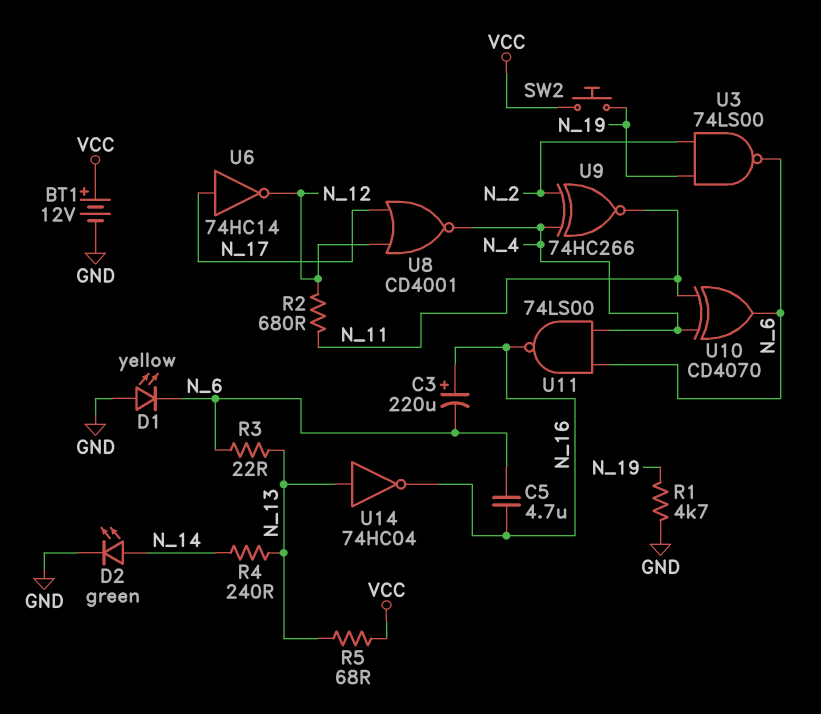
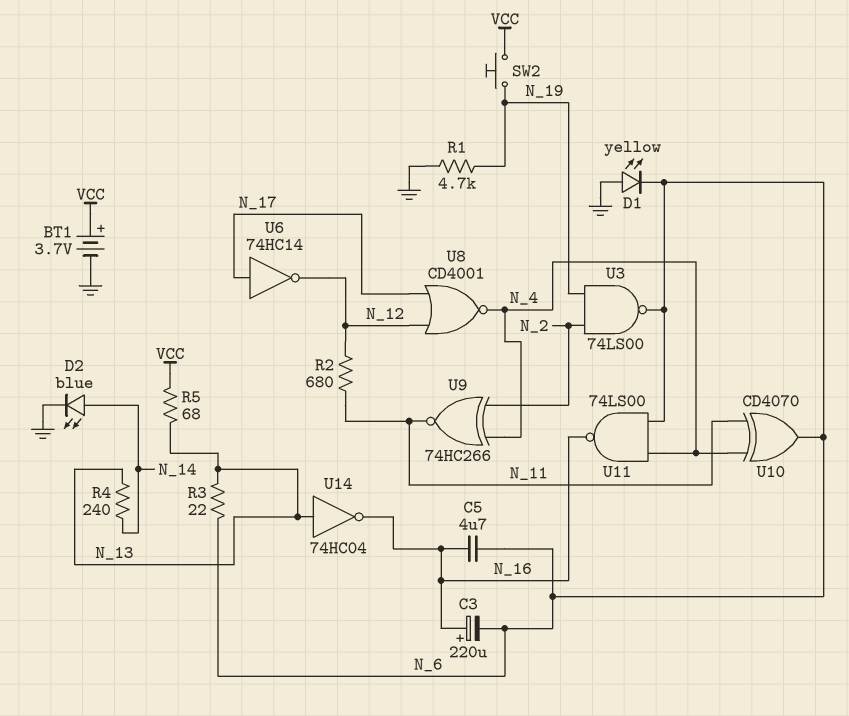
BT1: 12V (plus VCC, minus GND) -> 3.7V (plus VCC, minus GND)
D2: LED green (A N_14, K GND) -> LED blue (A N_14, K GND)

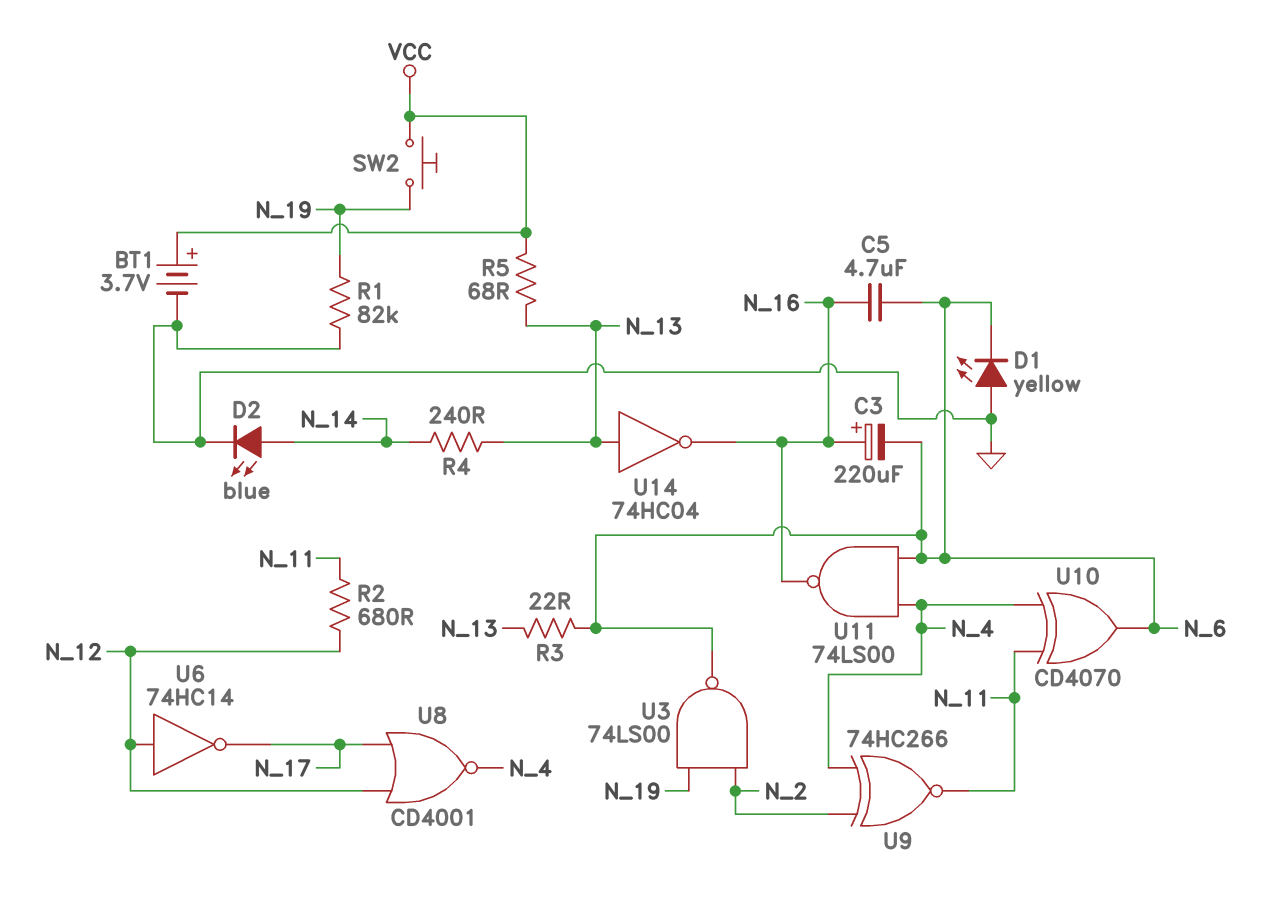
R1: 4.7k (GND, N_19) -> 82k (GND, N_19)
U6: NOT 74HC14 (in N_17, out N_12) -> NOT 74HC14 (in N_12, out N_17)

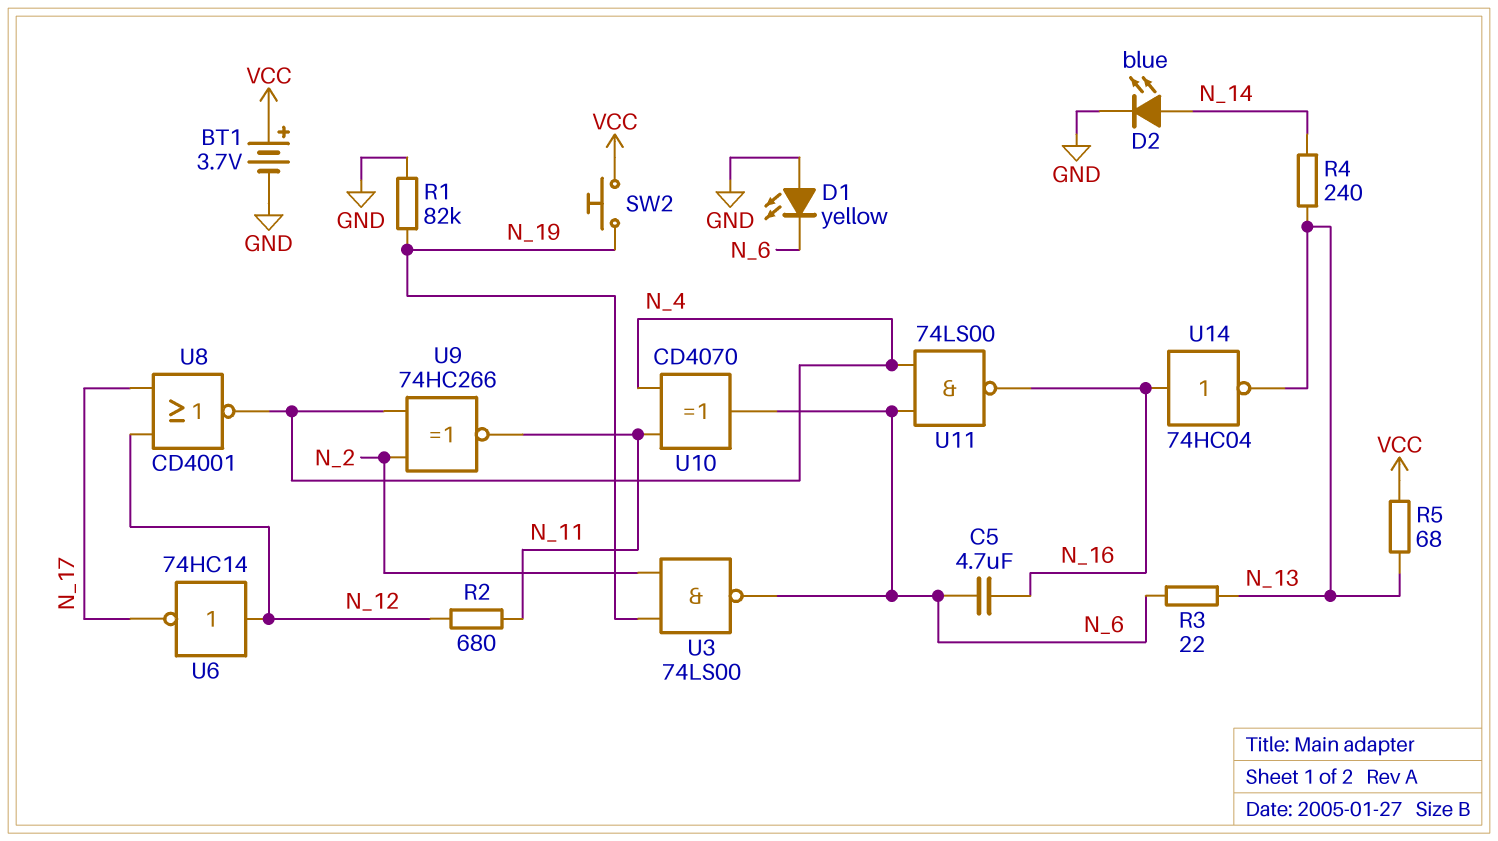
C3: 220uF (plus N_16, minus N_6) -> none
U14: NOT 74HC04 (in N_13, out N_16) -> NOT 74HC04 (in N_16, out N_13)

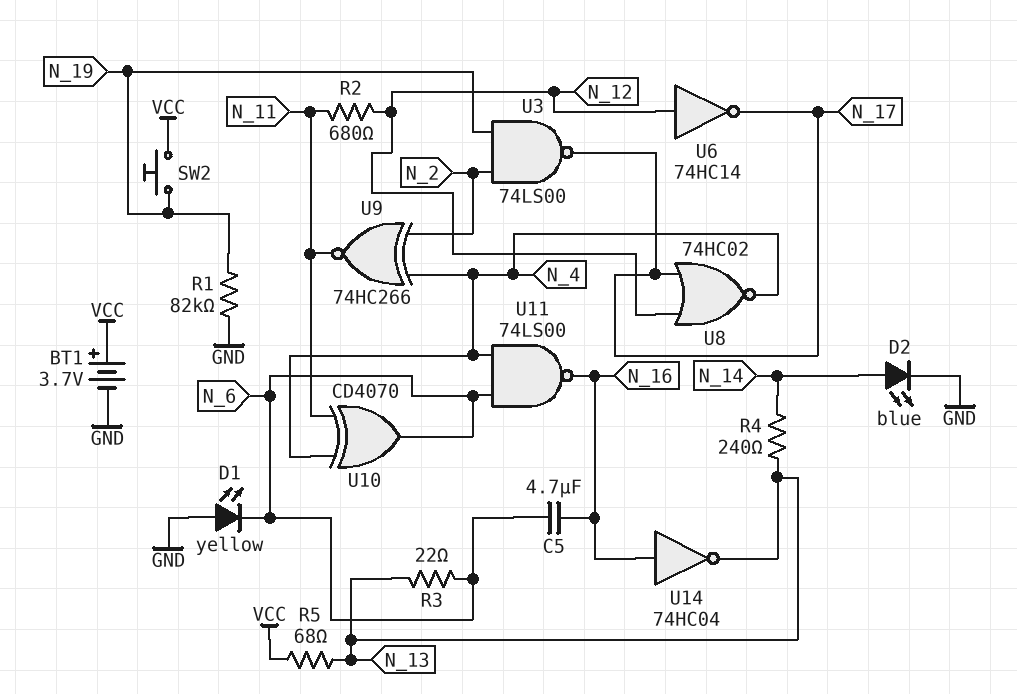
U3: NAND 74LS00 (in N_2, in N_19, out N_6) -> NAND 74LS00 (in N_2, in N_19, out N_17)
U8: NOR CD4001 (in N_12, in N_17, out N_4) -> NOR 74HC02 (in N_12, in N_17, out N_4)

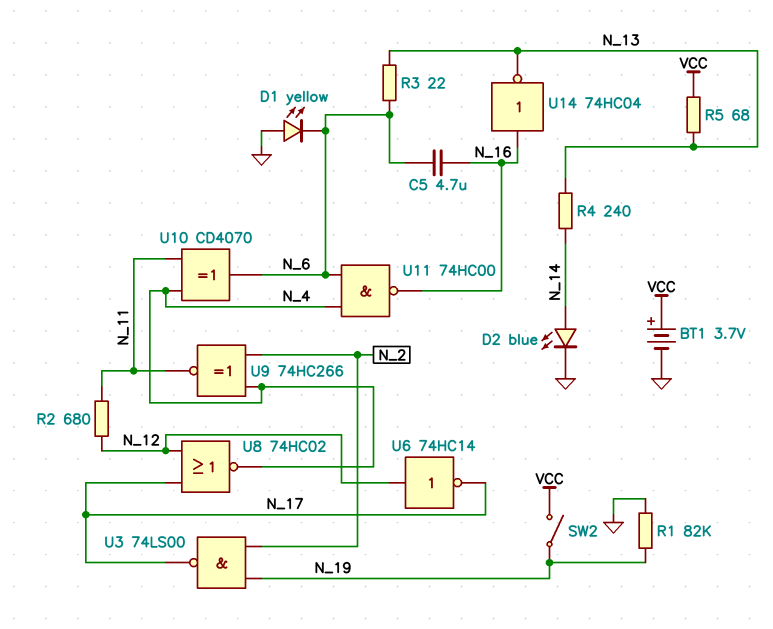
SW2: button (N_19, VCC) -> switch (N_19, VCC)
U11: NAND 74LS00 (in N_4, in N_6, out N_16) -> NAND 74HC00 (in N_4, in N_6, out N_16)

